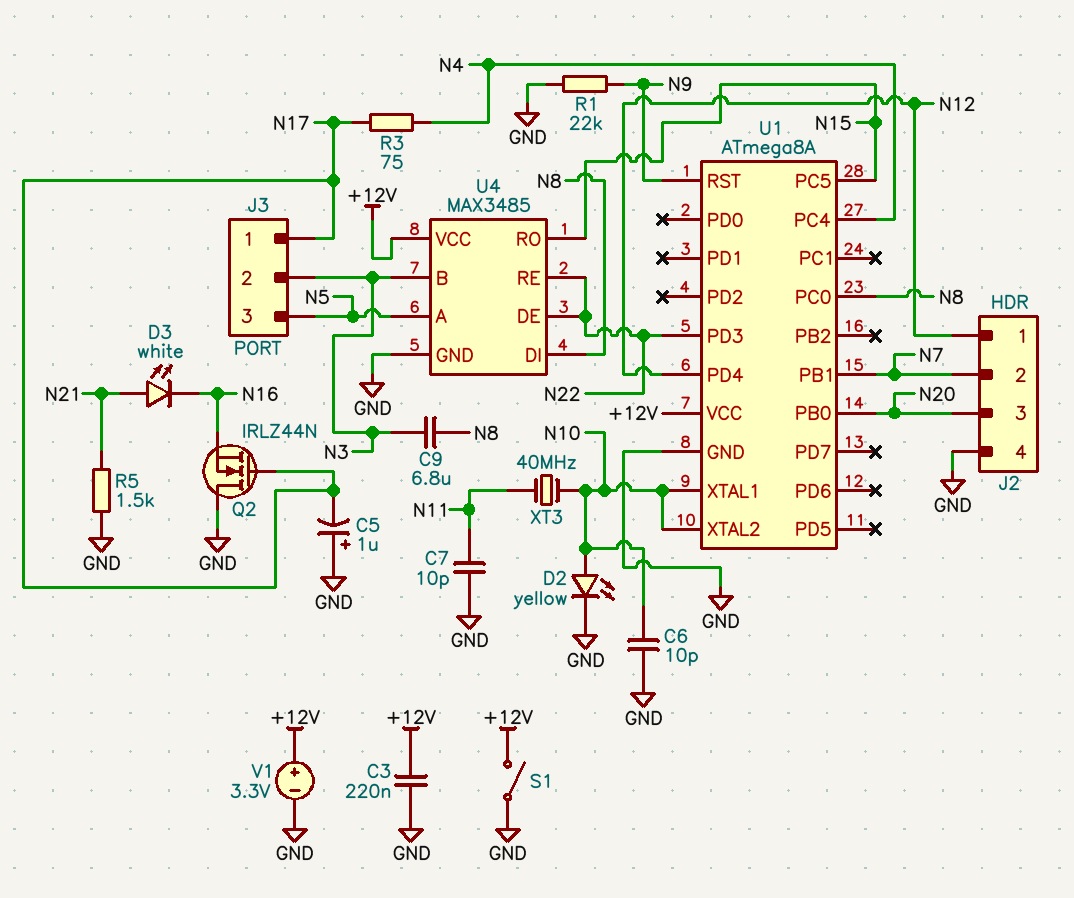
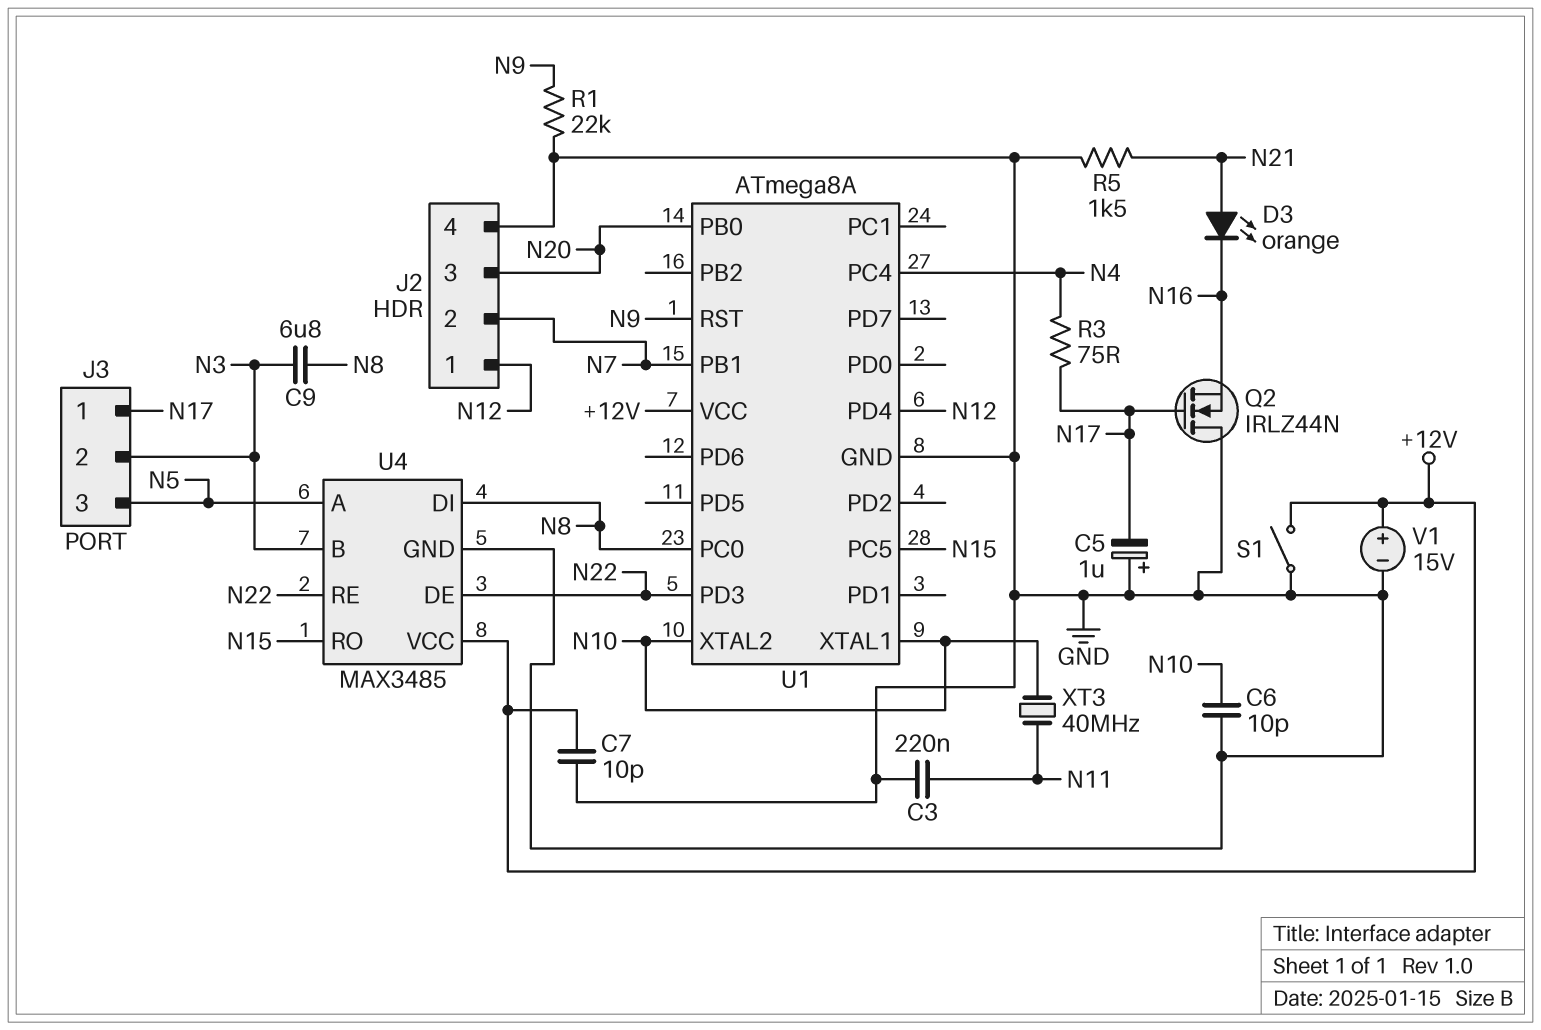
C3: 220nF (+12V, GND) -> 220nF (GND, N11)
C7: 10pF (GND, N11) -> 10pF (+12V, GND)
D2: LED yellow (A N10, K GND) -> none
D3: LED white (A N21, K N16) -> LED orange (A N21, K N16)
V1: 3.3V (plus +12V, minus GND) -> 15V (plus +12V, minus GND)

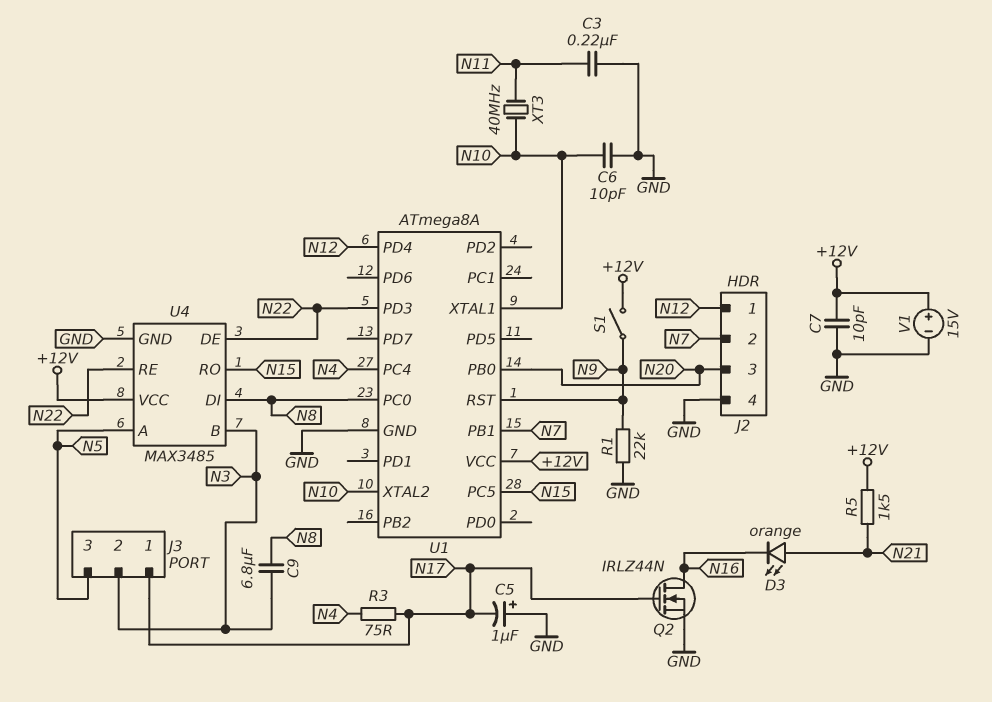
Q2: NMOS IRLZ44N (G N17, D GND, S N16) -> NMOS IRLZ44N (G N17, D N16, S GND)
R5: 1.5k (GND, N21) -> 1.5k (+12V, N21)
S1: switch (+12V, GND) -> switch (+12V, N9)

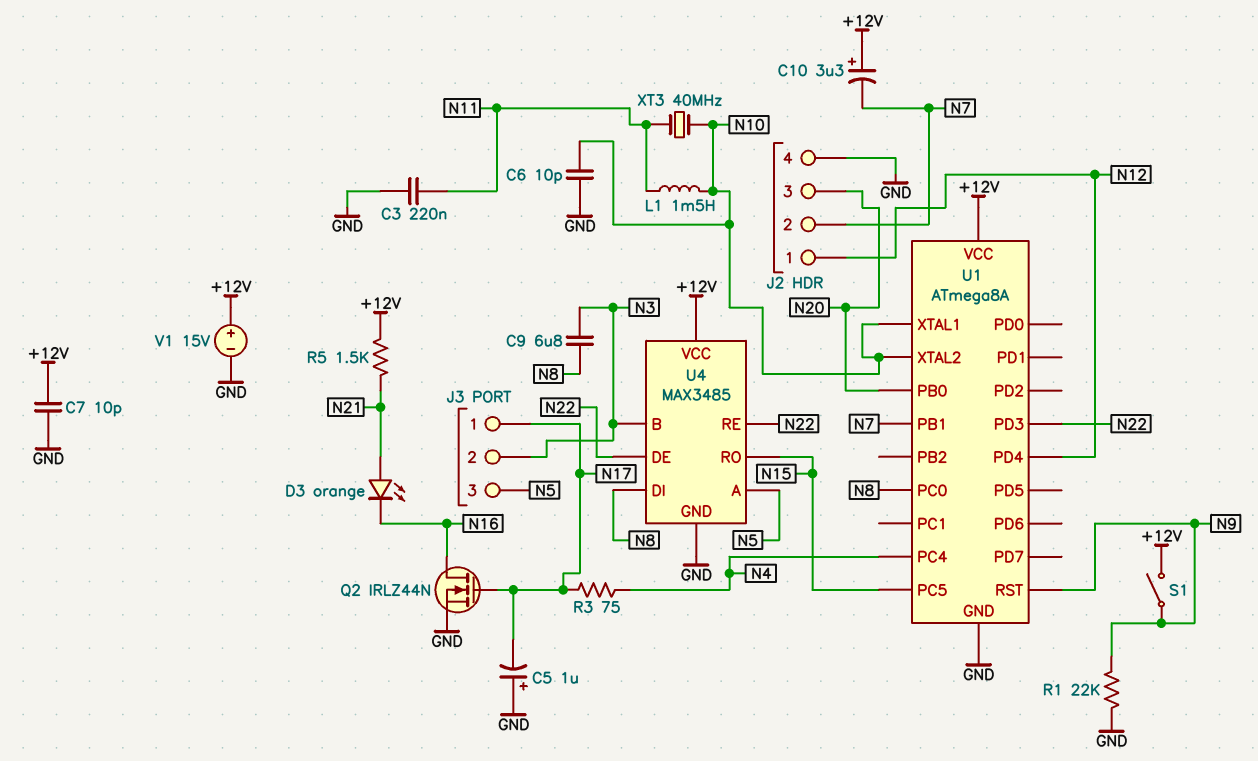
C10: none -> 3.3uF (plus +12V, minus N7)
L1: none -> 1.5mH (N10, N11)

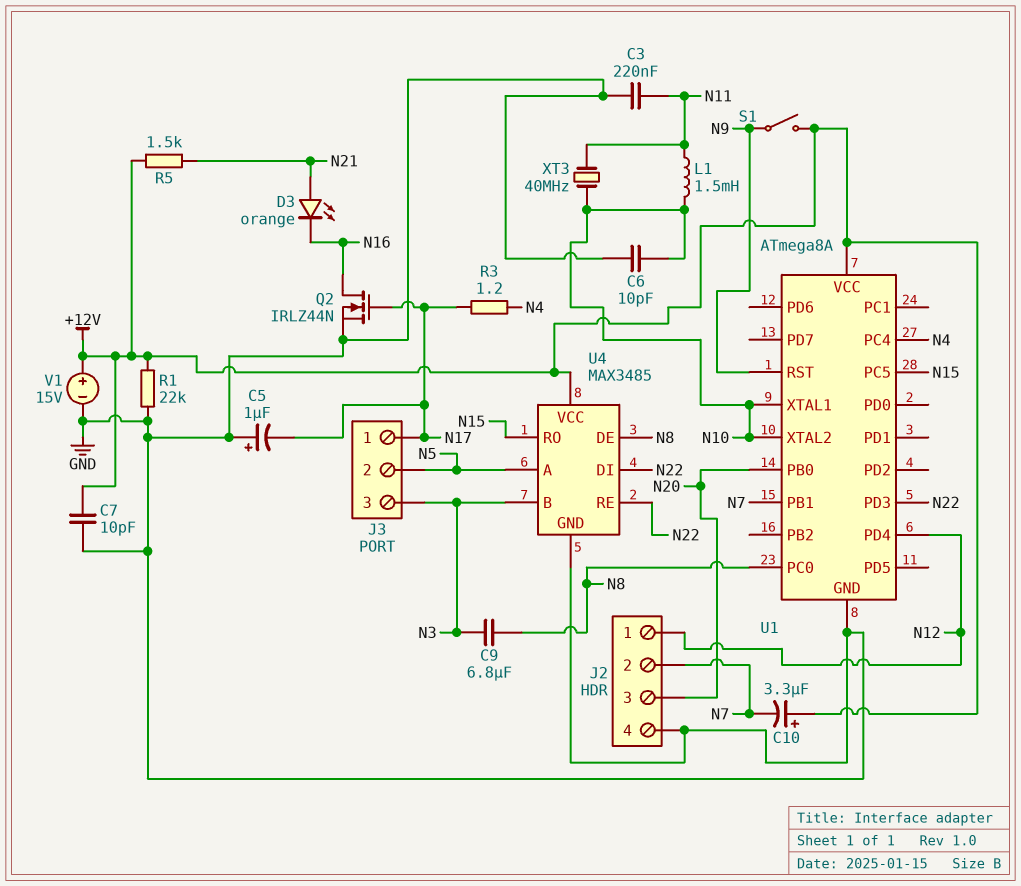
J3 pin 2: N3 -> N5
J3 pin 3: N5 -> N3
R1: 22k (GND, N9) -> 22k (+12V, GND)
R3: 75 (N4, N17) -> 1.2 (N4, N17)
U4 pin DE: N22 -> N8
U4 pin DI: N8 -> N22

